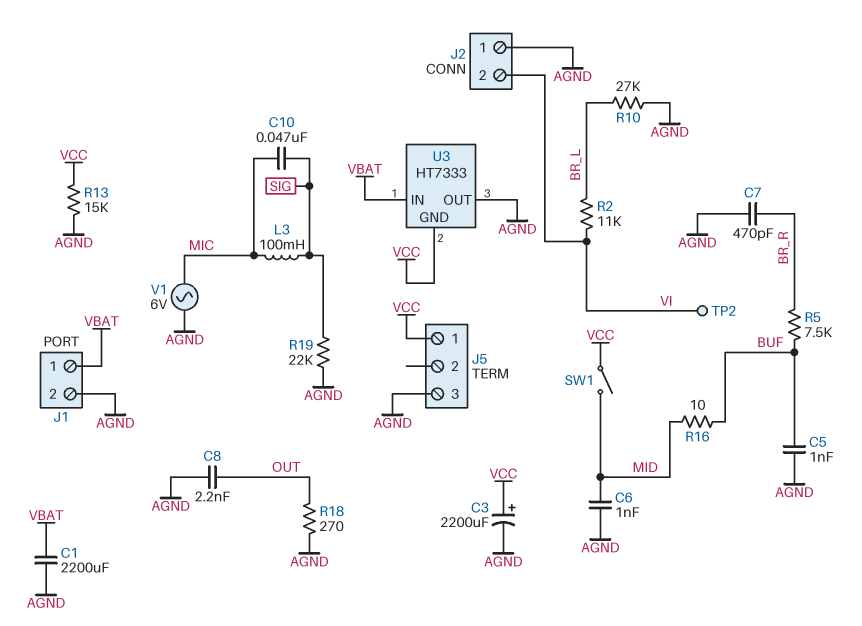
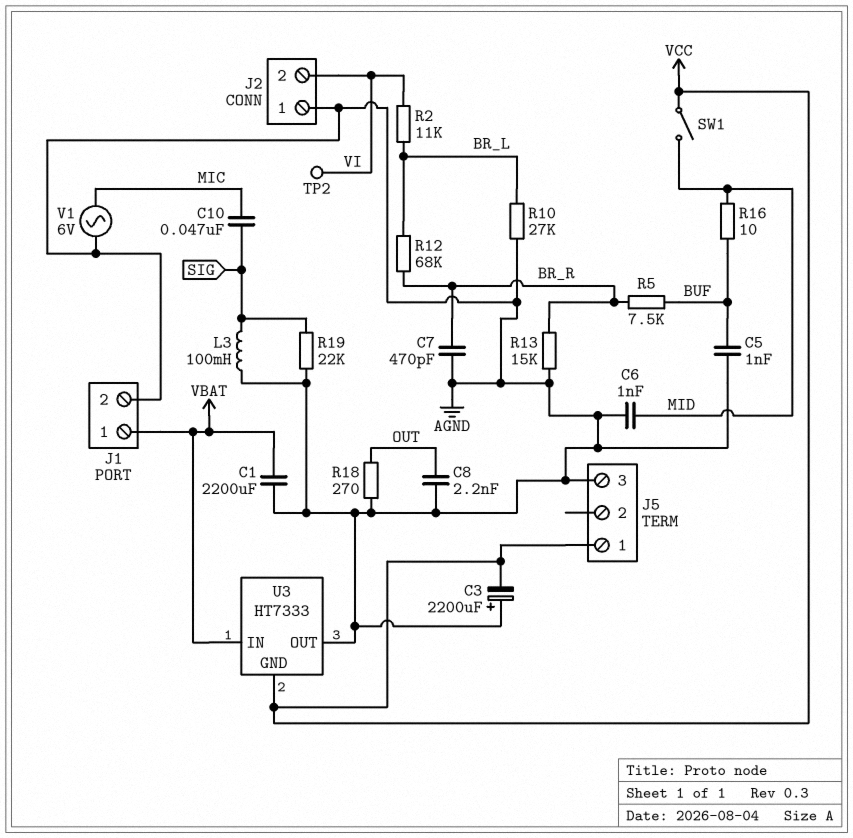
C3: 2200uF (plus VCC, minus AGND) -> 2200uF (plus AGND, minus VCC)
L3: 100mH (MIC, SIG) -> 100mH (AGND, SIG)
R12: none -> 68k (BR_L, BR_R)
R13: 15k (AGND, VCC) -> 15k (AGND, BR_R)

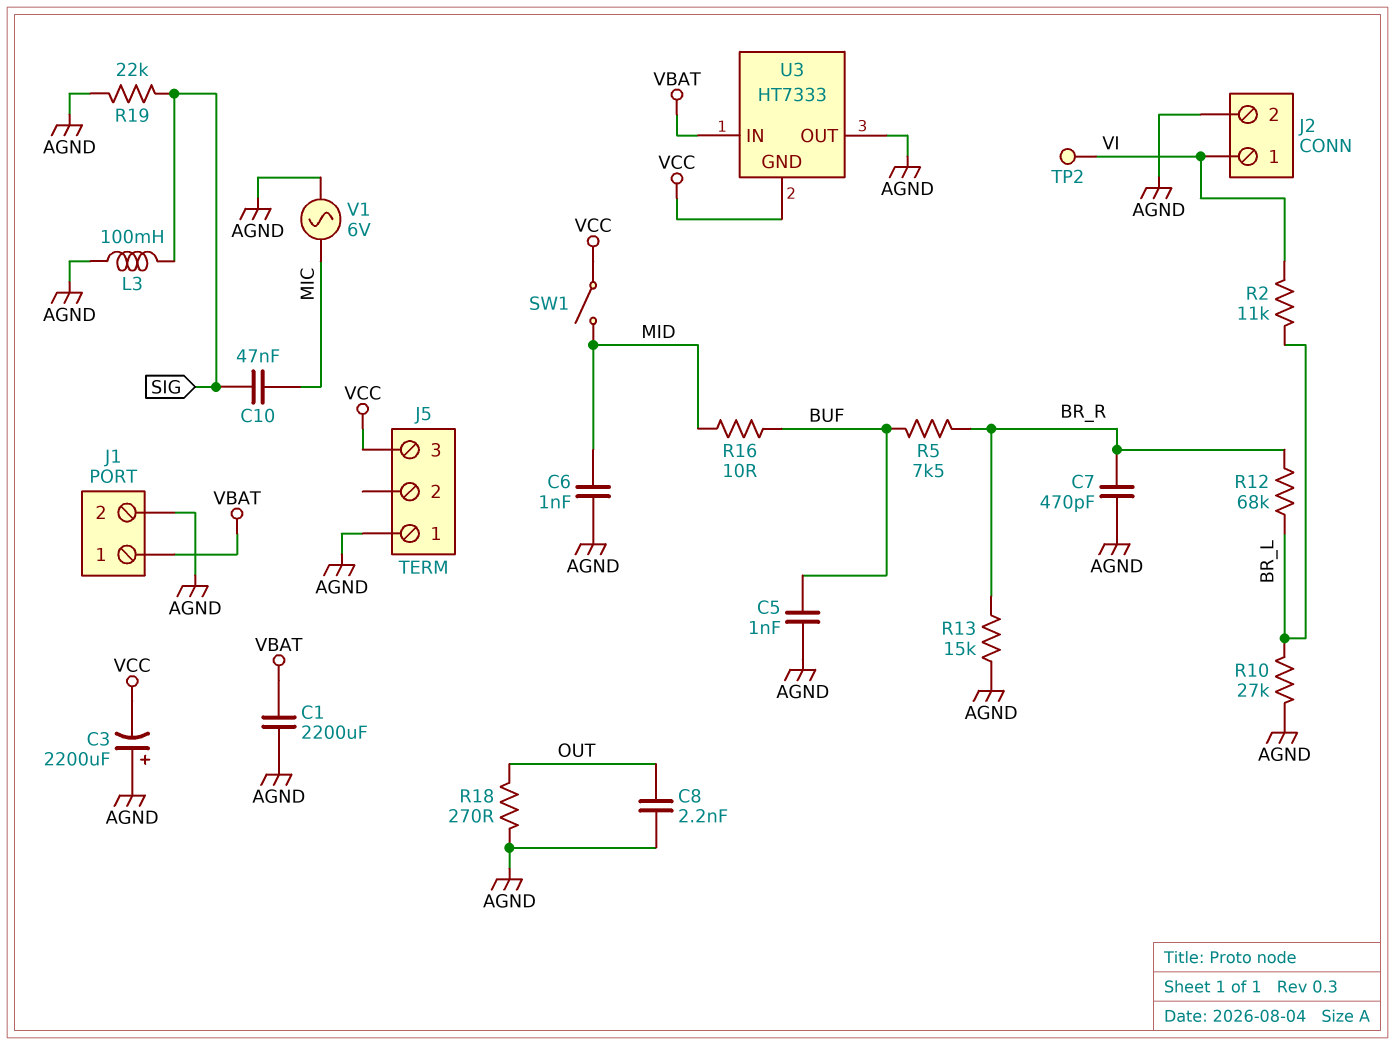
J2 pin 1: AGND -> VI
J2 pin 2: VI -> AGND
J5 pin 1: VCC -> AGND
J5 pin 3: AGND -> VCC

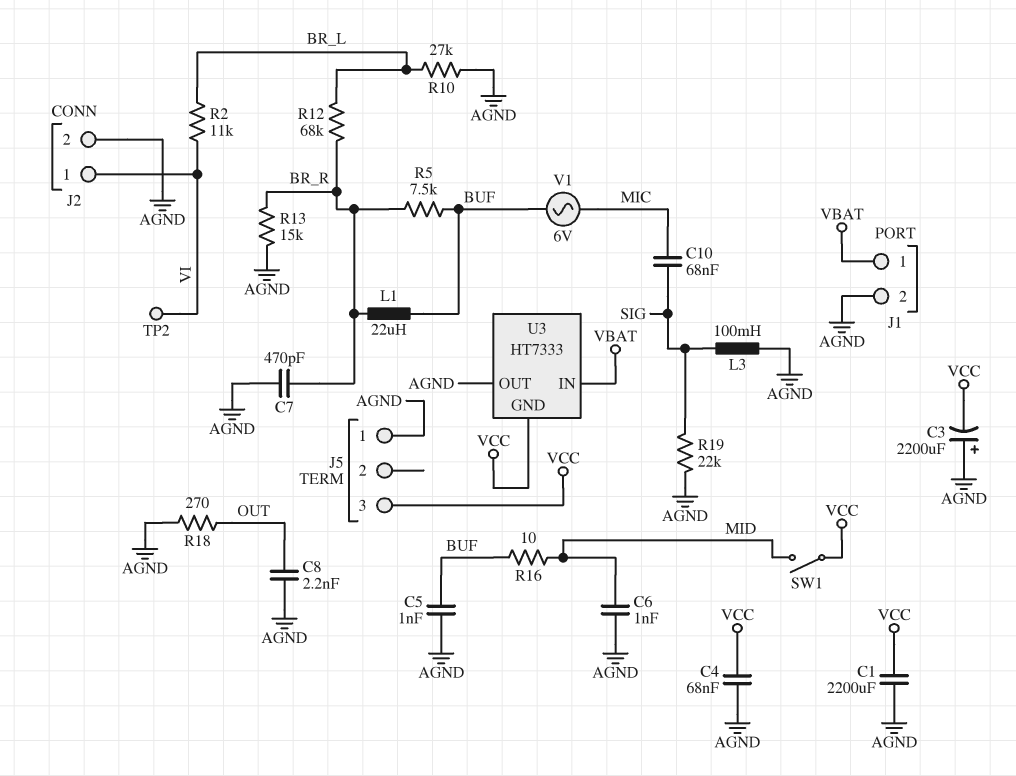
C1: 2200uF (AGND, VBAT) -> 2200uF (AGND, VCC)
C4: none -> 68nF (AGND, VCC)
C10: 47nF (MIC, SIG) -> 68nF (MIC, SIG)
L1: none -> 22uH (BR_R, BUF)
V1: AC 6V (AGND, MIC) -> AC 6V (BUF, MIC)

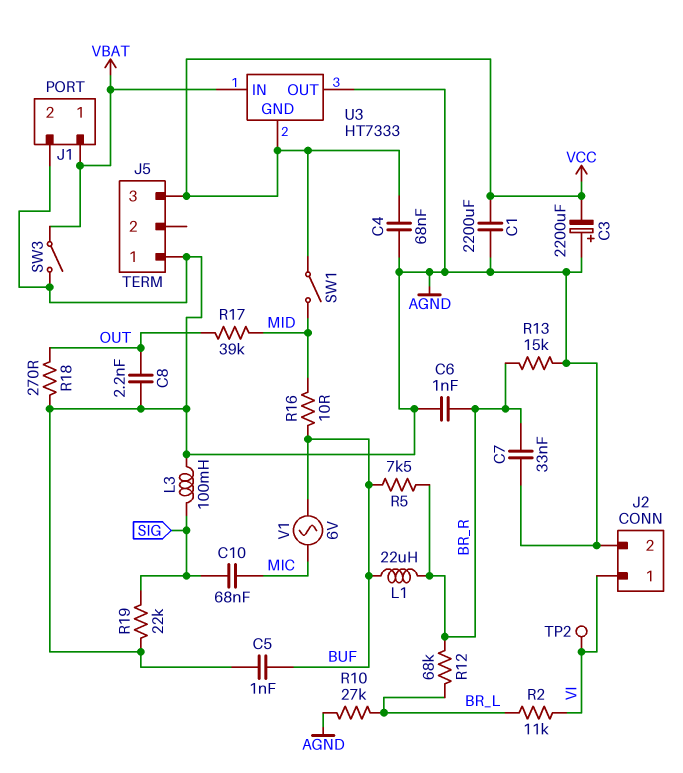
C6: 1nF (AGND, MID) -> 1nF (AGND, BR_R)
C7: 470pF (AGND, BR_R) -> 33nF (AGND, BR_R)
R17: none -> 39k (MID, OUT)
SW3: none -> switch (AGND, VBAT)

